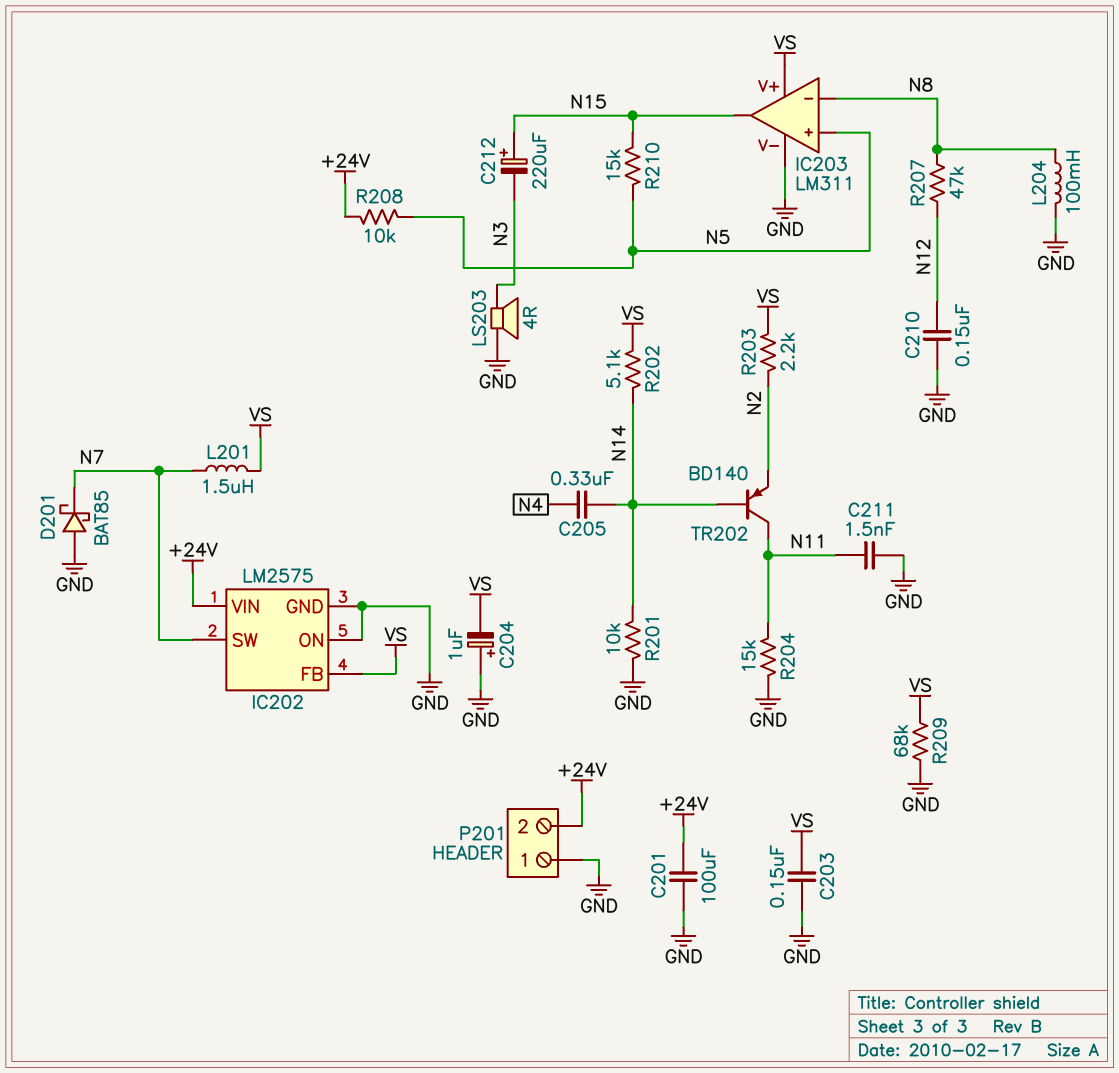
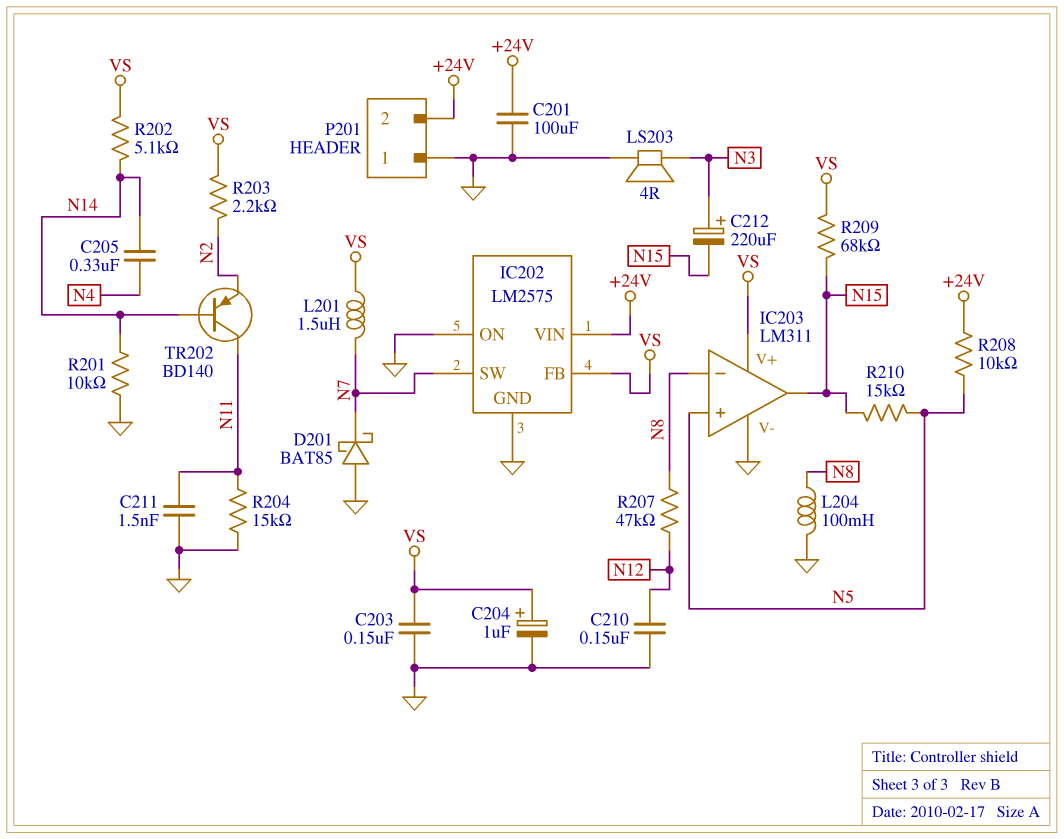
C204: 1uF (plus GND, minus VS) -> 1uF (plus VS, minus GND)
C212: 220uF (plus N15, minus N3) -> 220uF (plus N3, minus N15)
R209: 68k (GND, VS) -> 68k (N15, VS)

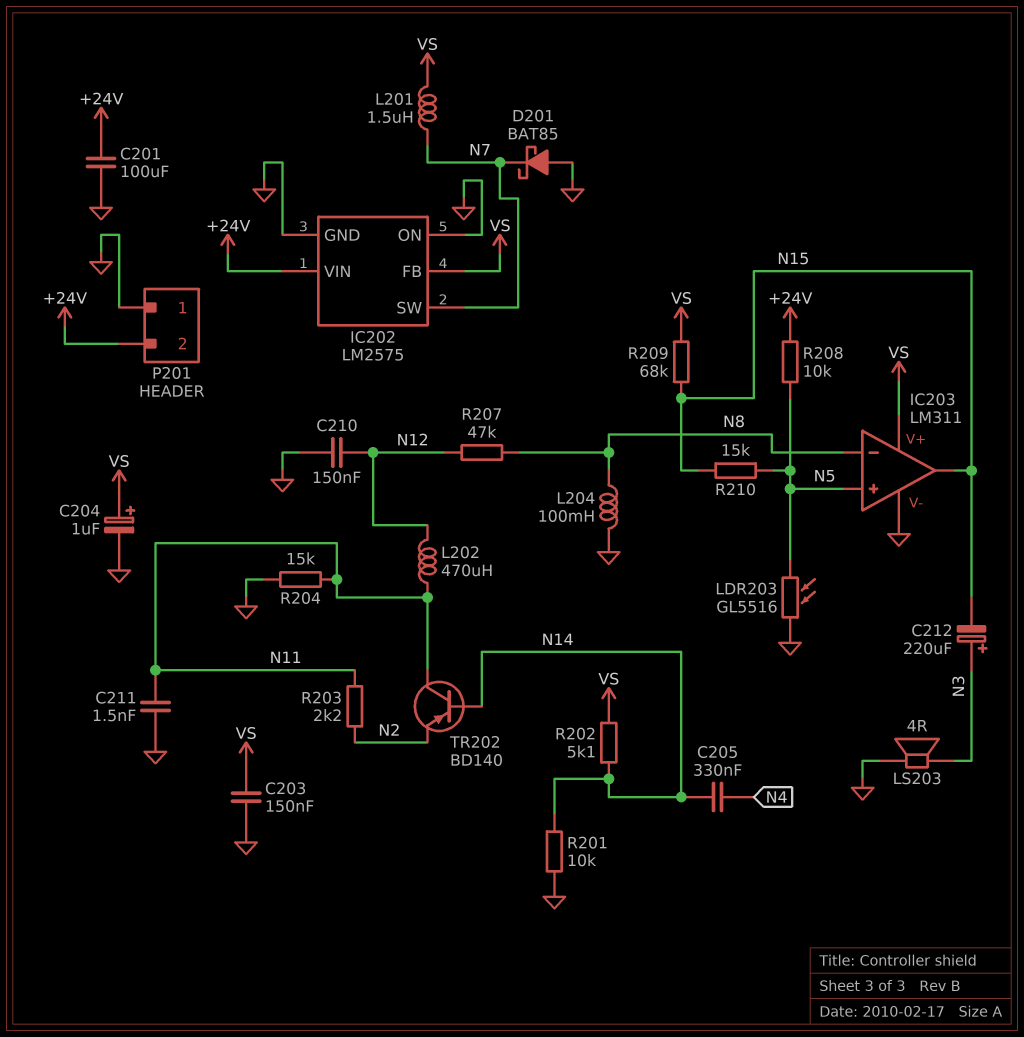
L202: none -> 470uH (N11, N12)
LDR203: none -> GL5516 (GND, N5)
R203: 2.2k (N2, VS) -> 2.2k (N2, N11)

